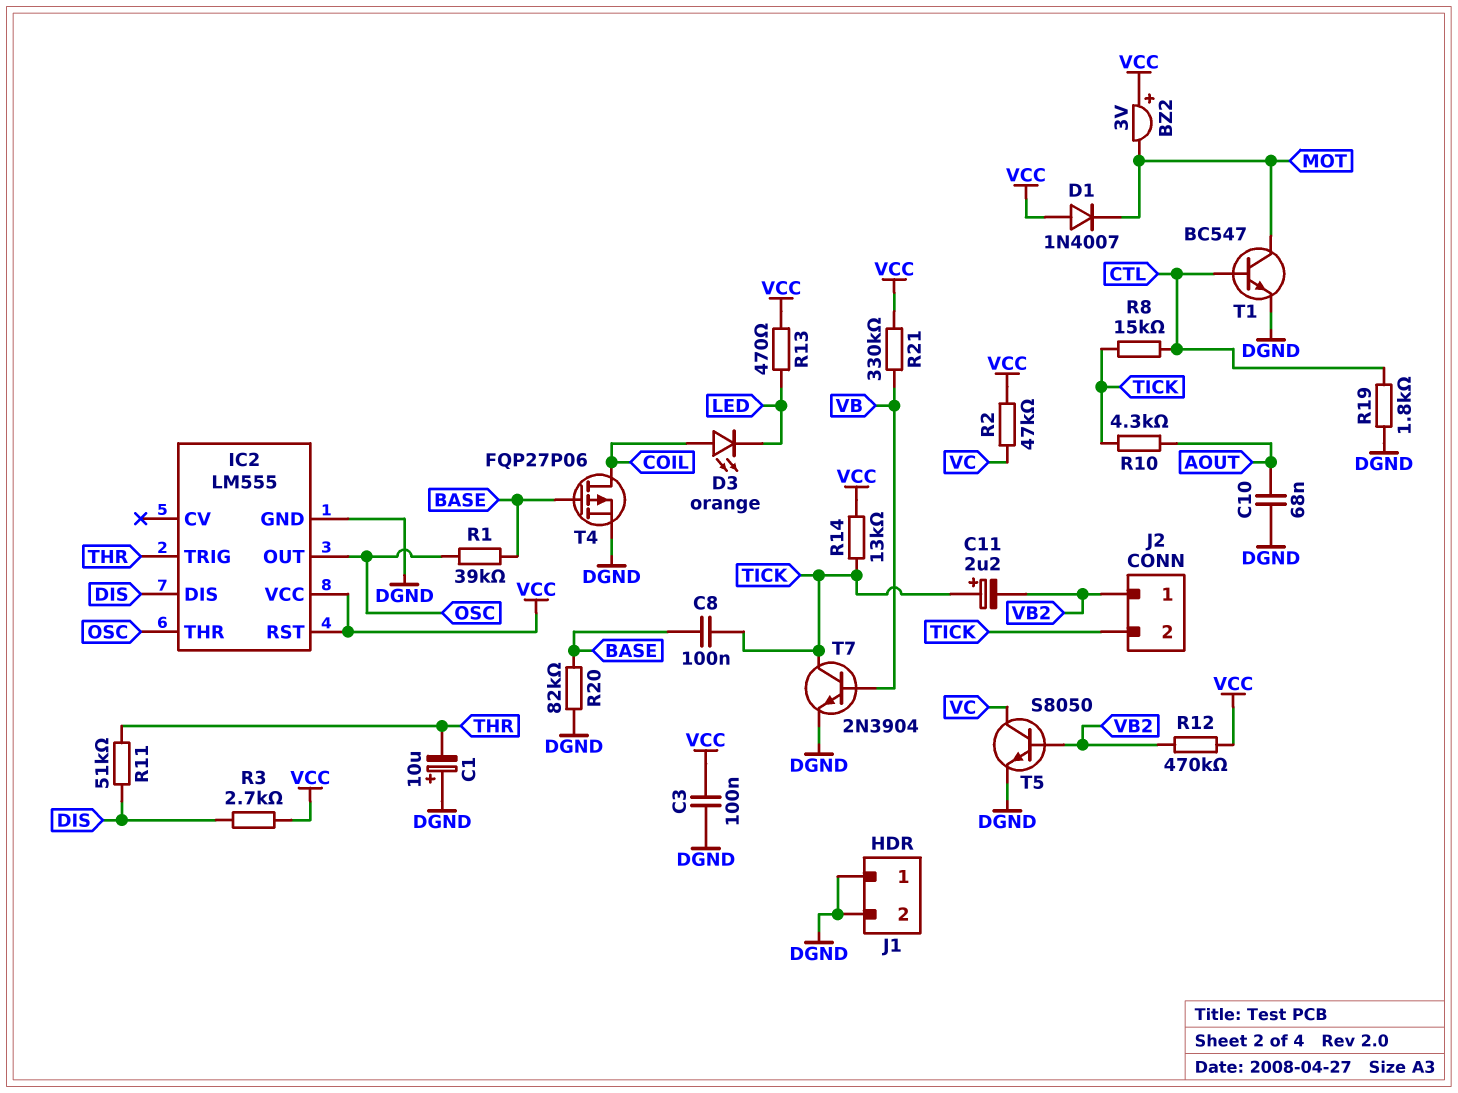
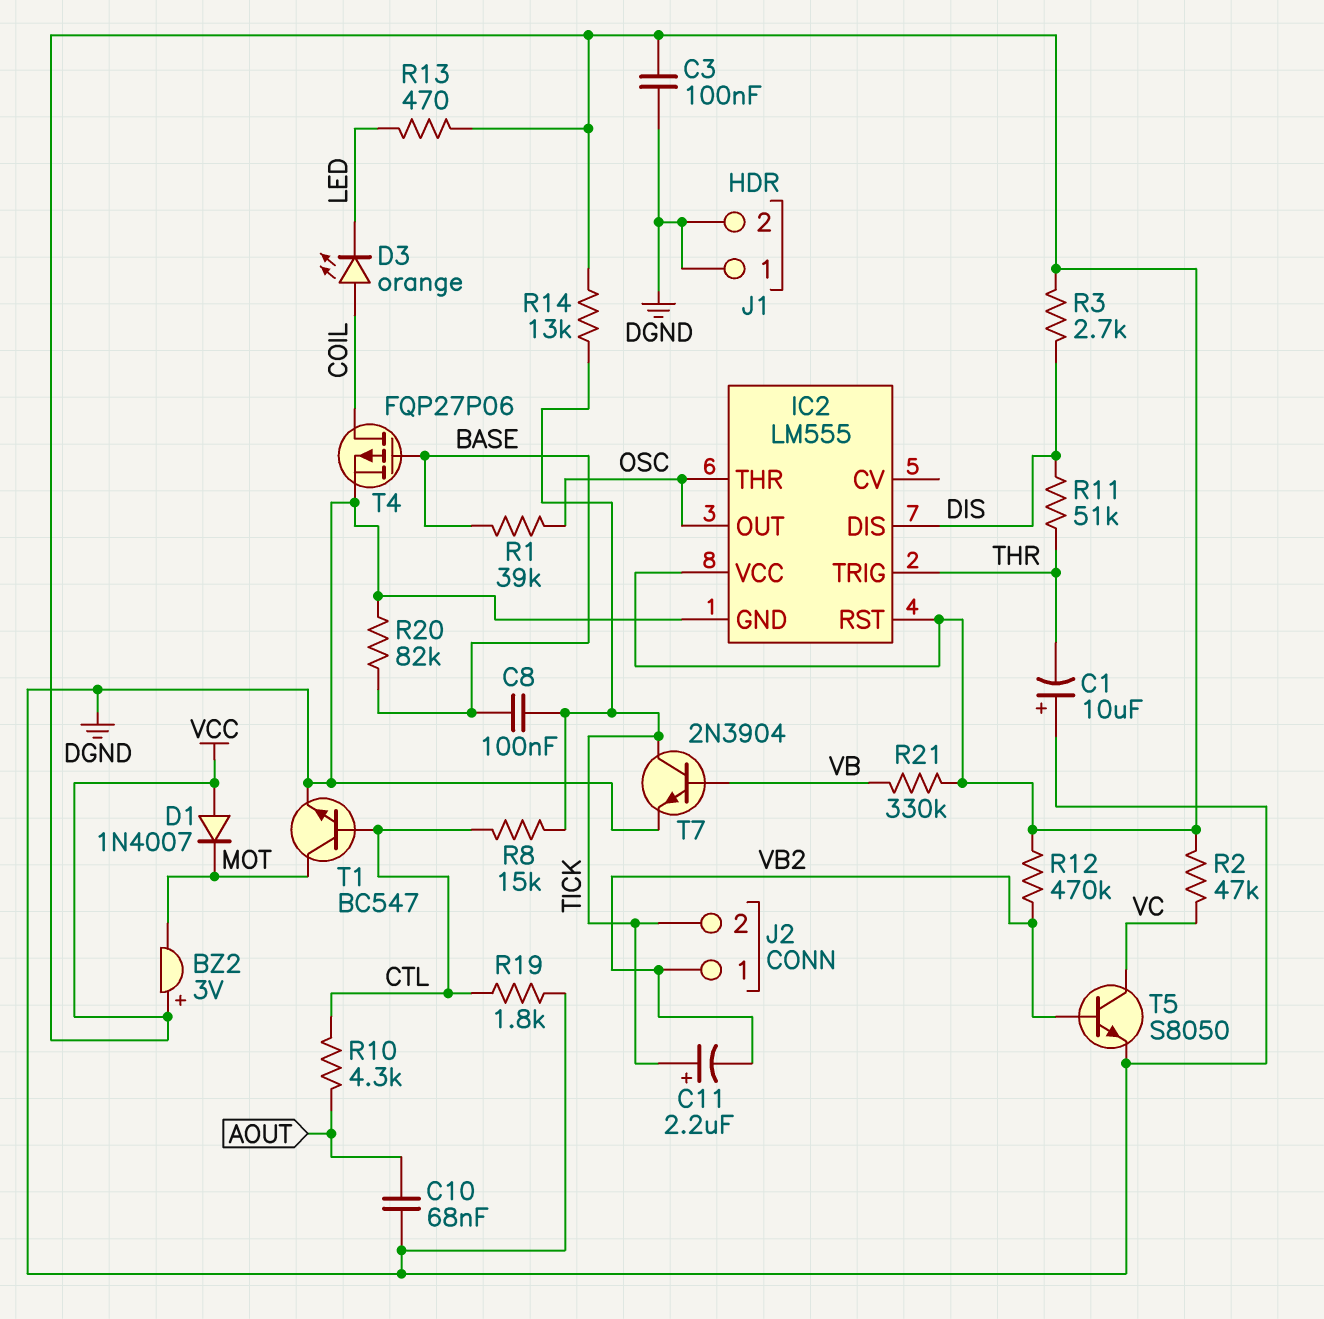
R10: 4.3k (AOUT, TICK) -> 4.3k (AOUT, CTL)

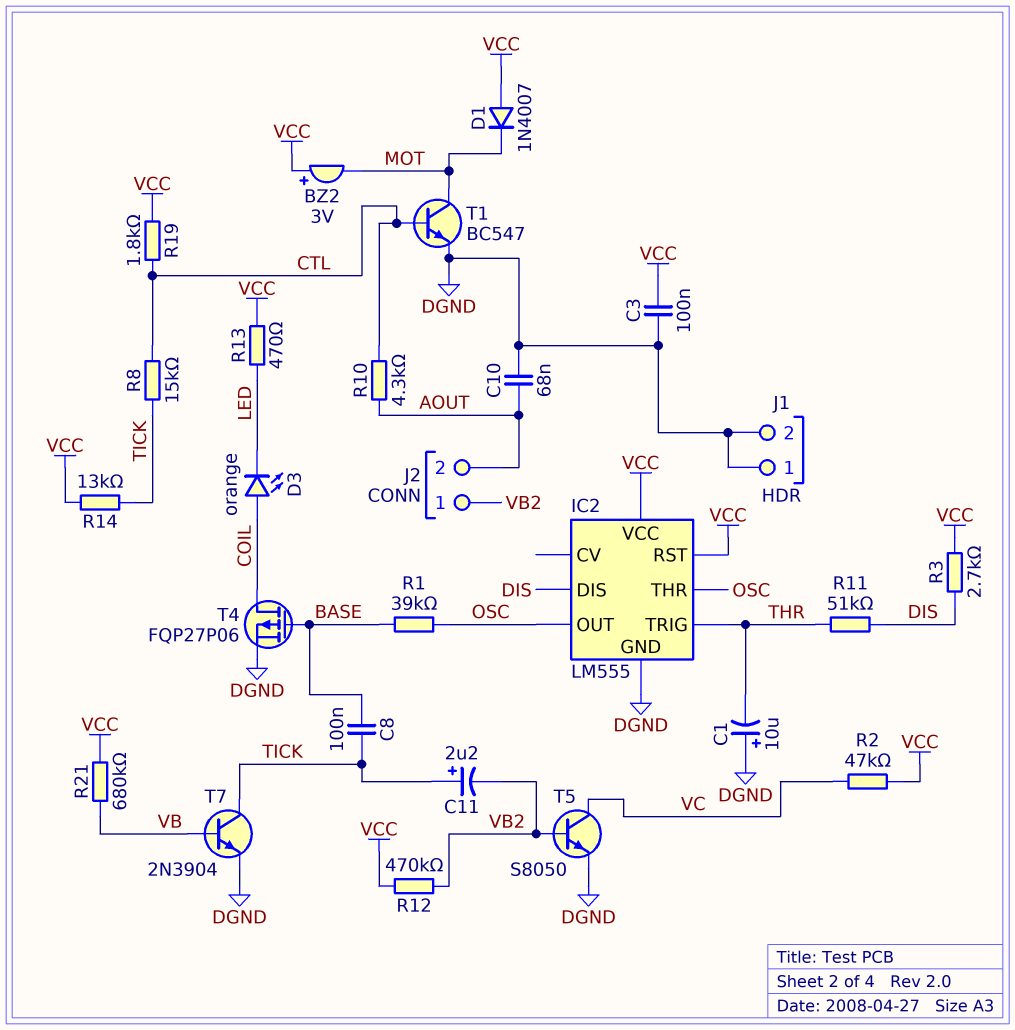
J2 pin 2: TICK -> AOUT
R19: 1.8k (CTL, DGND) -> 1.8k (CTL, VCC)
R20: 82k (BASE, DGND) -> none
R21: 330k (VB, VCC) -> 680k (VB, VCC)

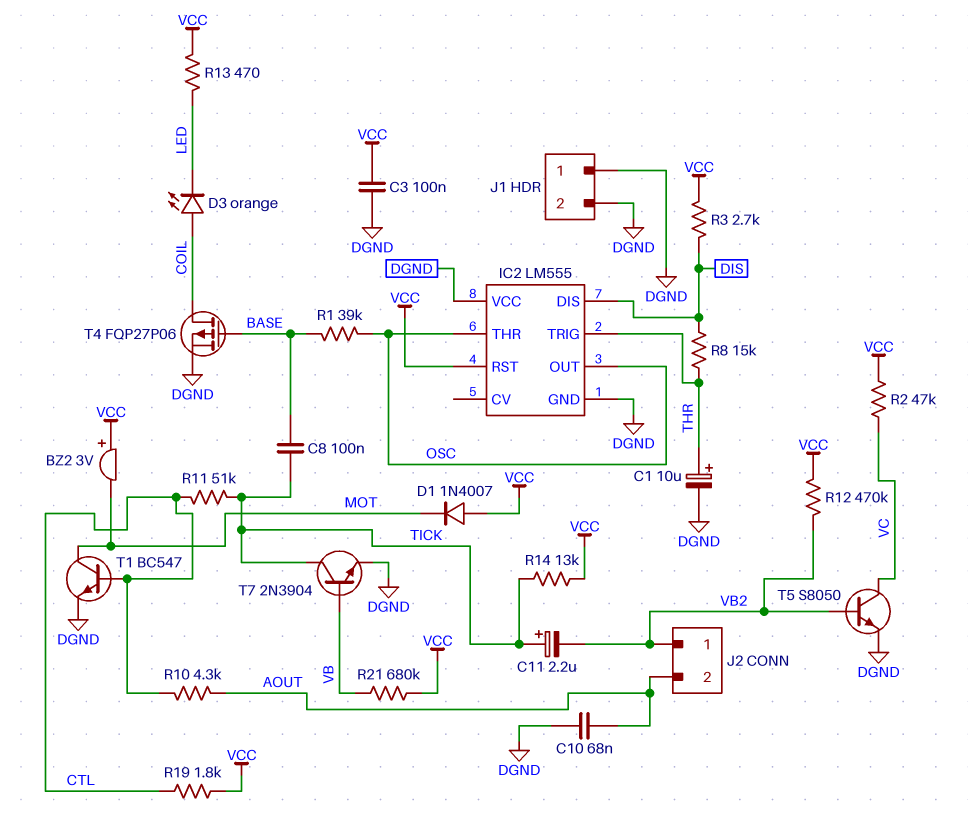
C1: 10uF (plus DGND, minus THR) -> 10uF (plus THR, minus DGND)
IC2 pin VCC: VCC -> DGND
R8: 15k (CTL, TICK) -> 15k (DIS, THR)
R11: 51k (DIS, THR) -> 51k (CTL, TICK)

